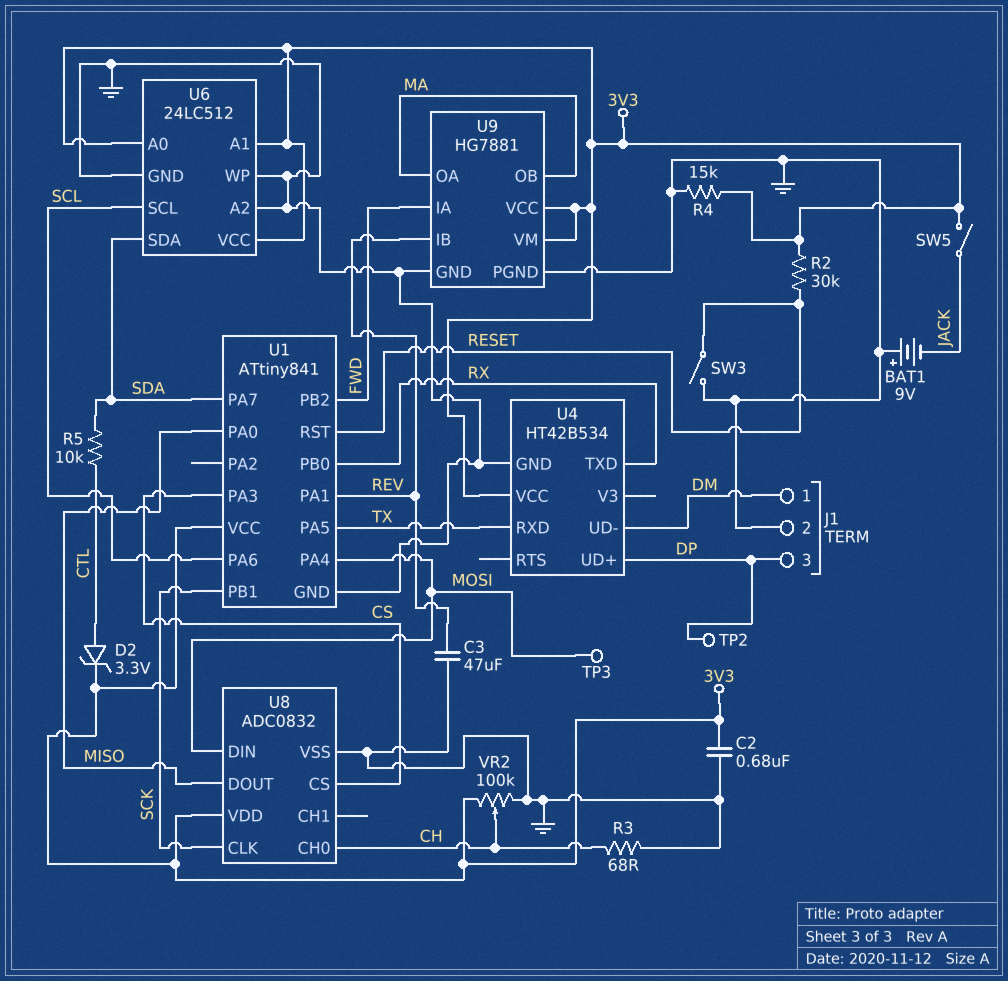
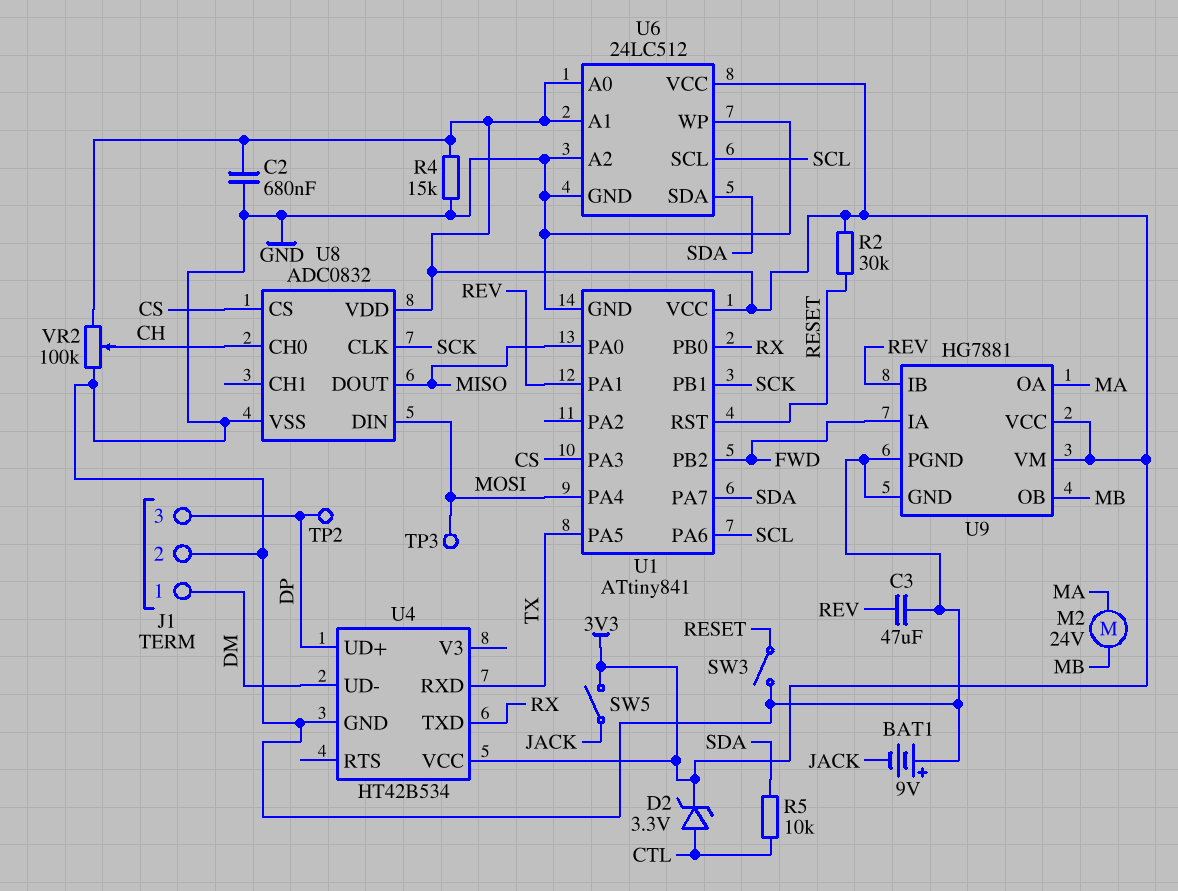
M2: none -> motor 24V (MA, MB)
R3: 68 (CH, GND) -> none
U9 pin OB: MA -> MB

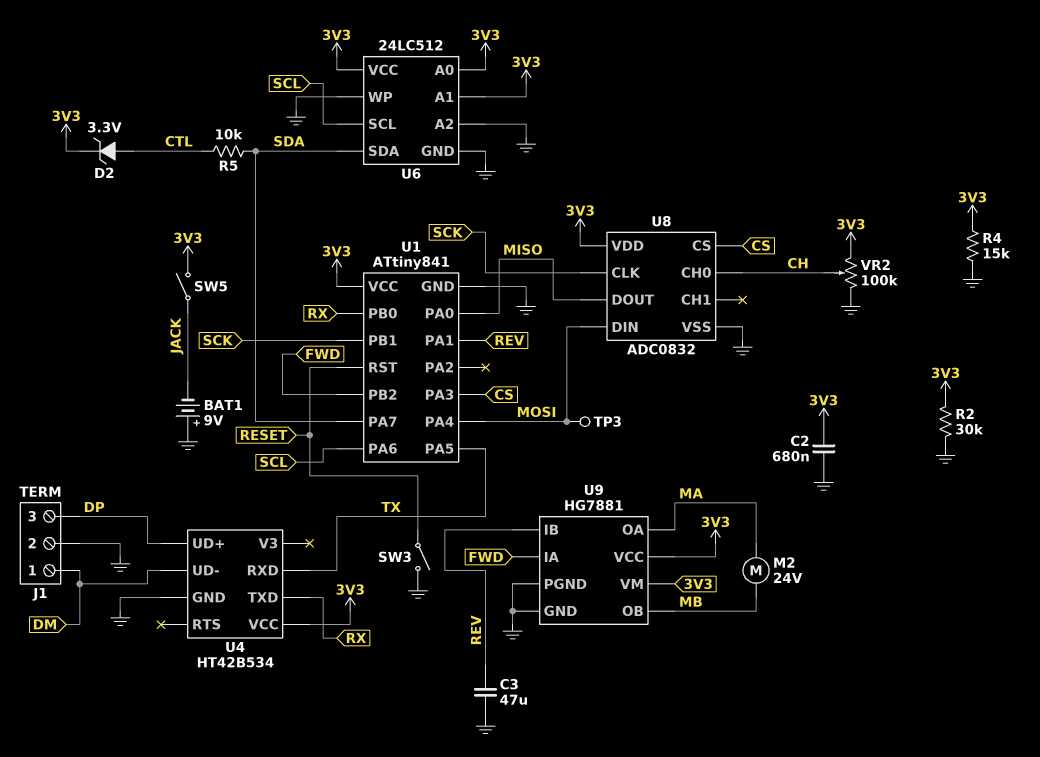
R2: 30k (3V3, RESET) -> 30k (3V3, GND)
TP2: test point (DP) -> none

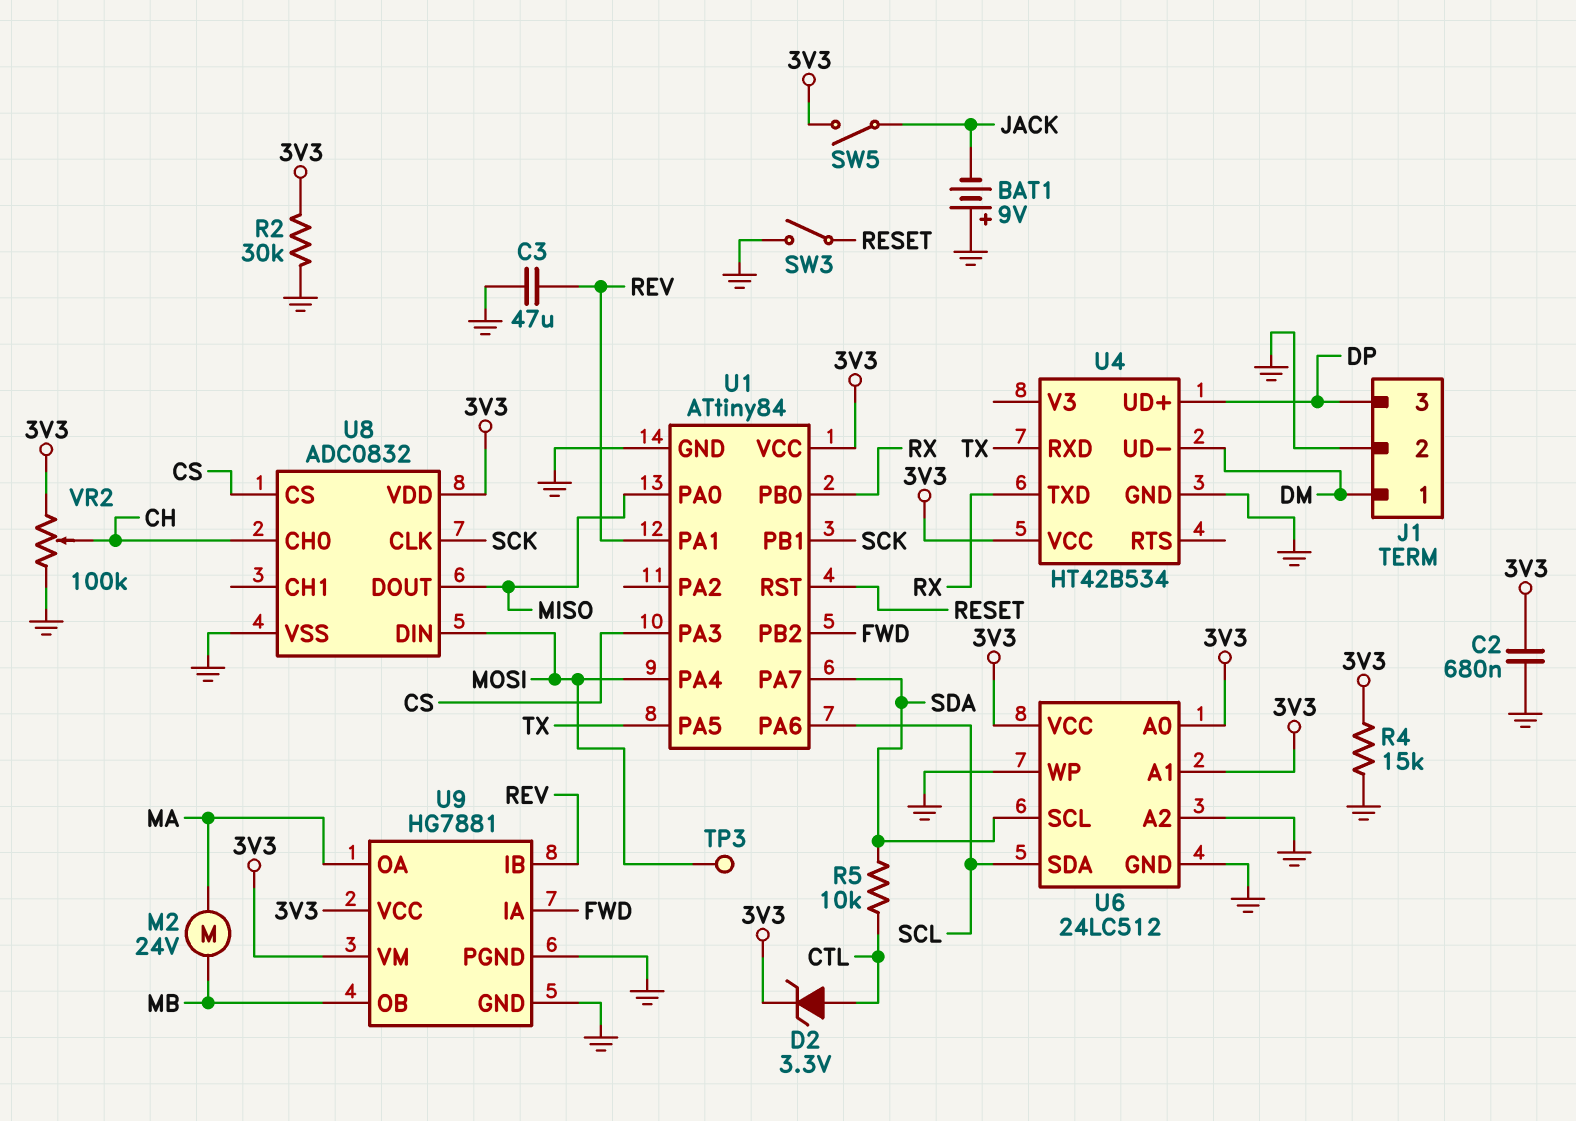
U1: ATtiny841 -> ATtiny84
U6 pin SCL: SCL -> SDA
U6 pin SDA: SDA -> SCL

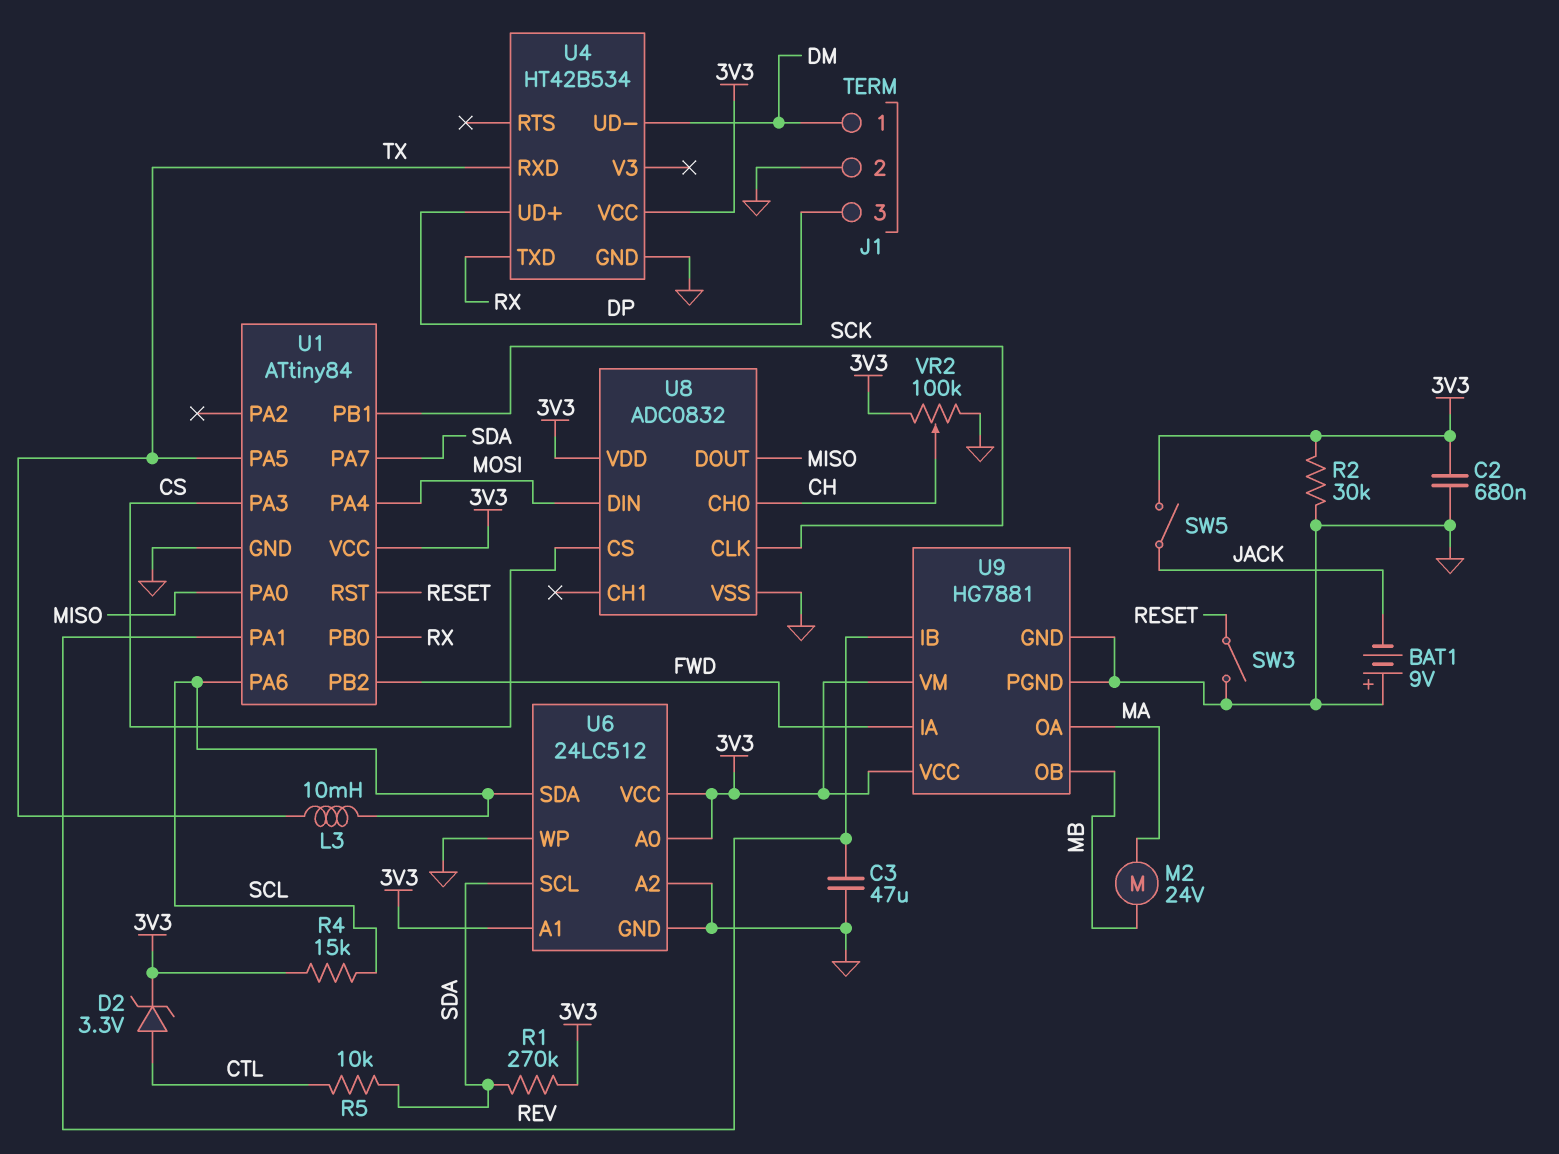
L3: none -> 10mH (SCL, TX)
R1: none -> 270k (3V3, SDA)
R4: 15k (3V3, GND) -> 15k (3V3, SCL)
TP3: test point (MOSI) -> none

